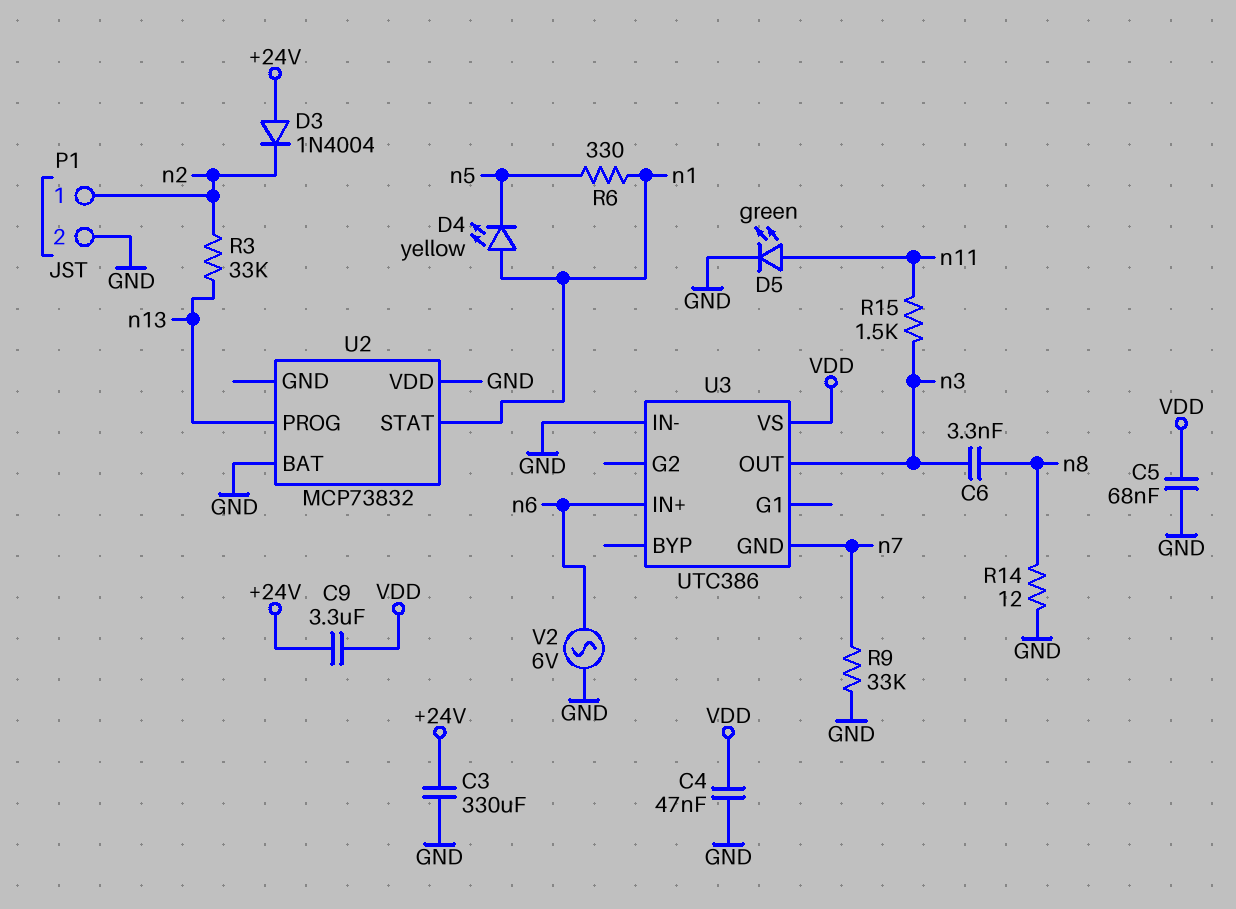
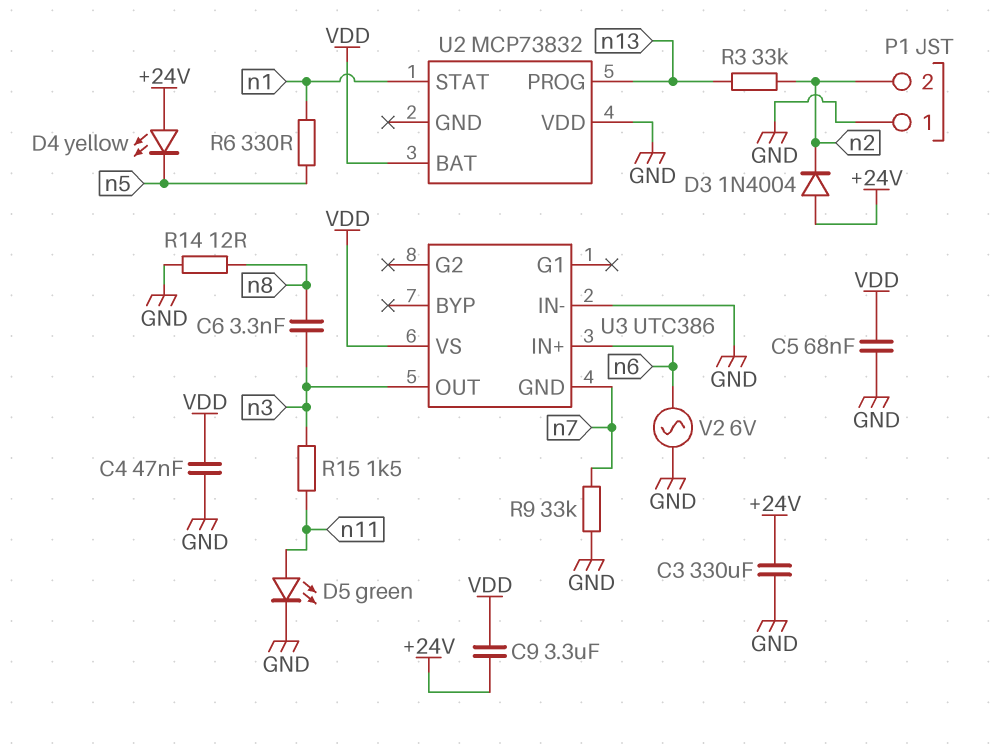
D4: LED yellow (A n1, K n5) -> LED yellow (A +24V, K n5)
P1 pin 1: n2 -> GND
P1 pin 2: GND -> n2
U2 pin BAT: GND -> VDD

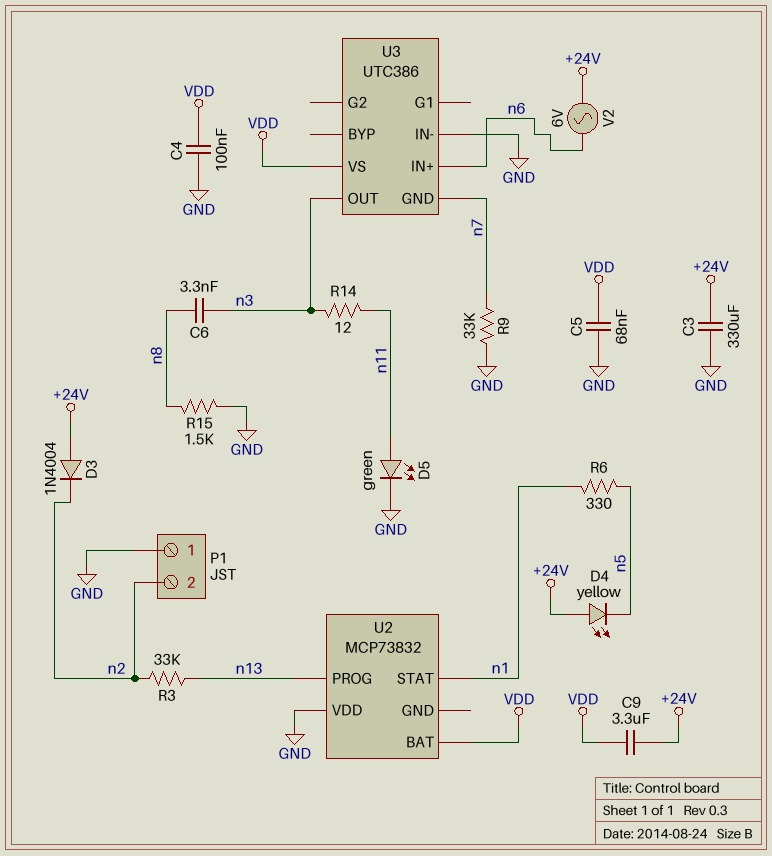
C4: 47nF (GND, VDD) -> 100nF (GND, VDD)
R14: 12 (GND, n8) -> 12 (n3, n11)
R15: 1.5k (n3, n11) -> 1.5k (GND, n8)
V2: AC 6V (GND, n6) -> AC 6V (+24V, n6)

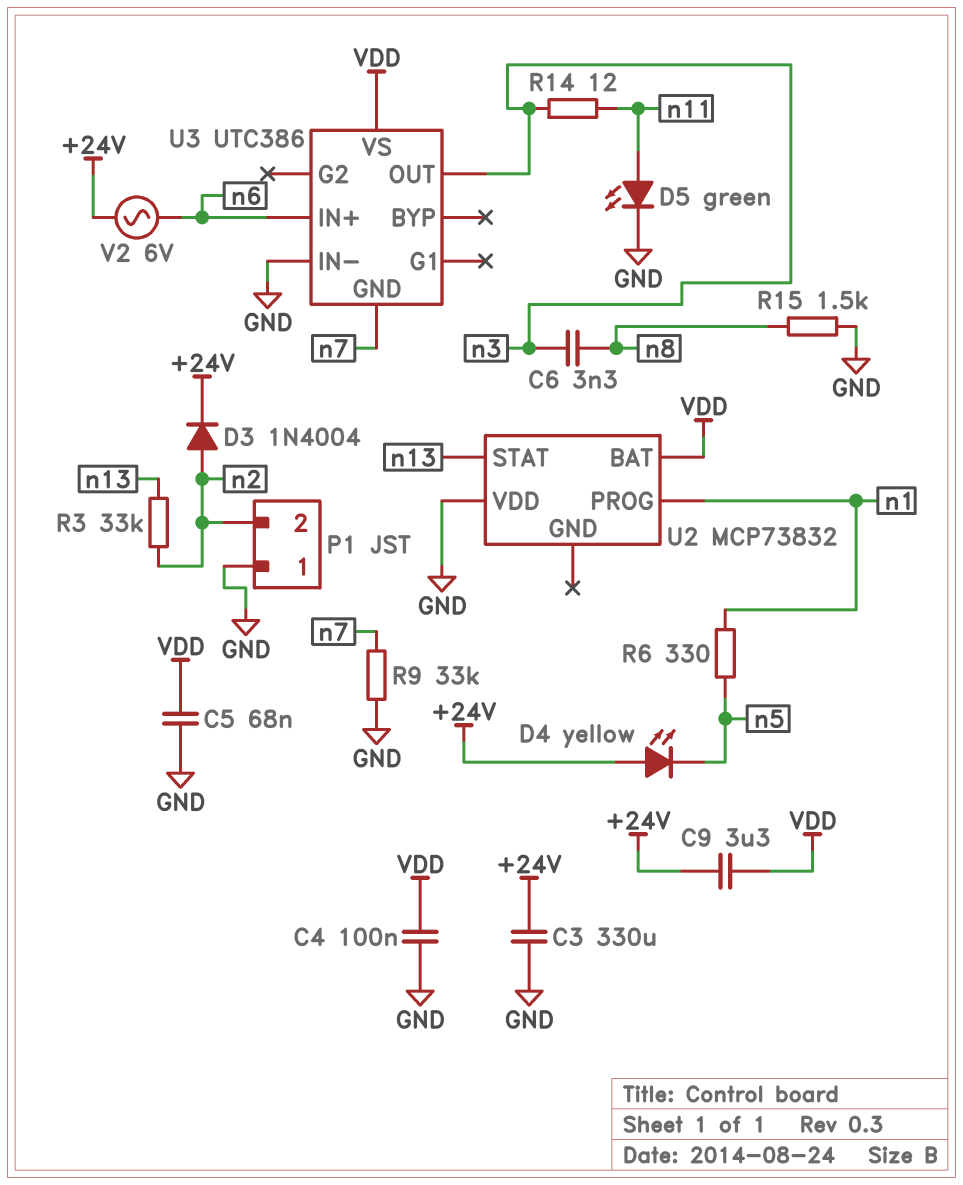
D3: diode 1N4004 (A +24V, K n2) -> diode 1N4004 (A n2, K +24V)
U2 pin PROG: n13 -> n1
U2 pin STAT: n1 -> n13

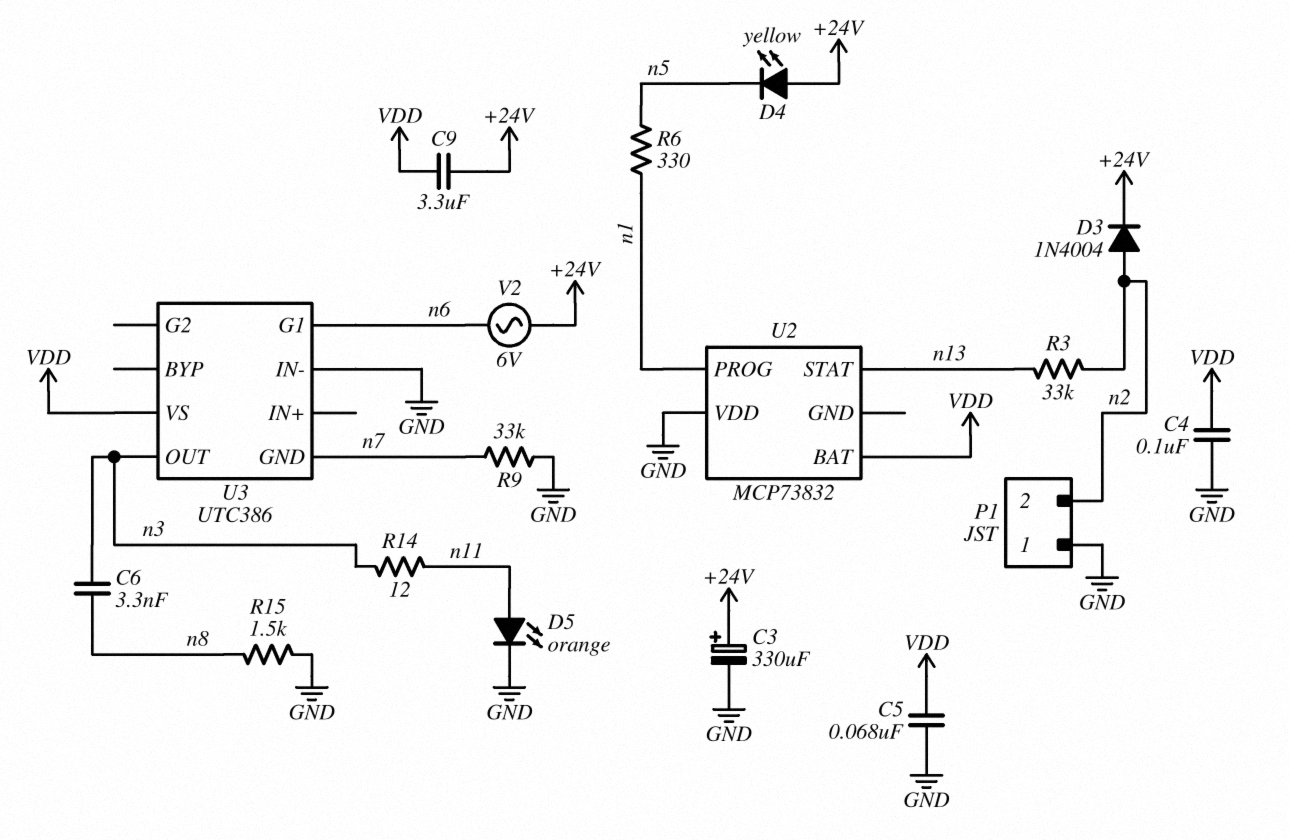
C3: 330uF (+24V, GND) -> 330uF (plus +24V, minus GND)
D5: LED green (A n11, K GND) -> LED orange (A n11, K GND)
U3 pin G1: none -> n6
U3 pin IN+: n6 -> none

